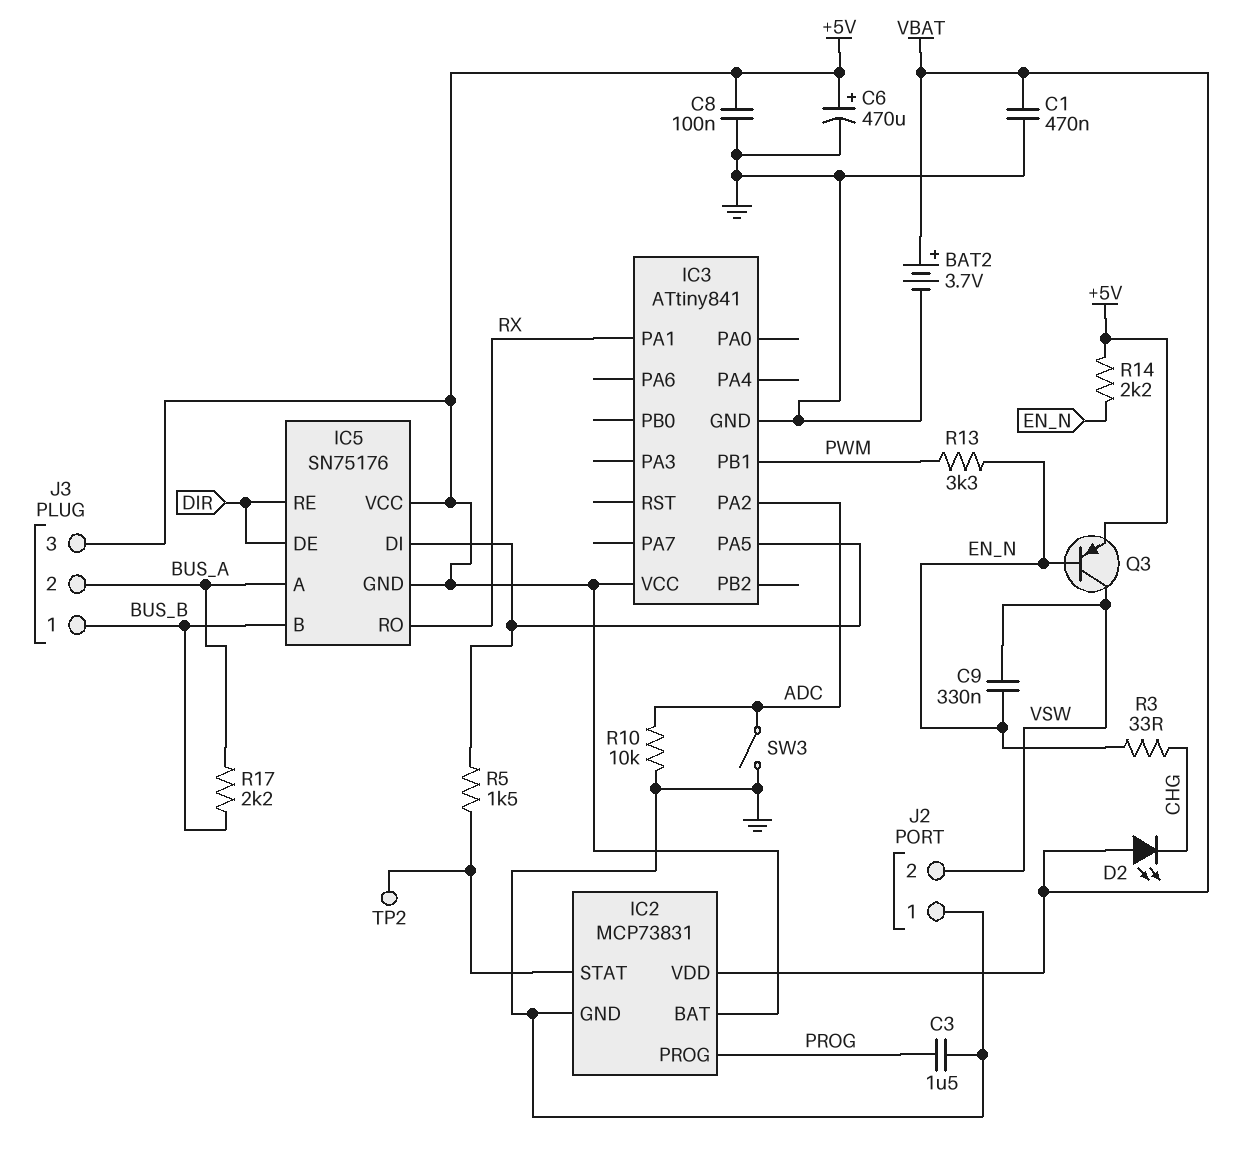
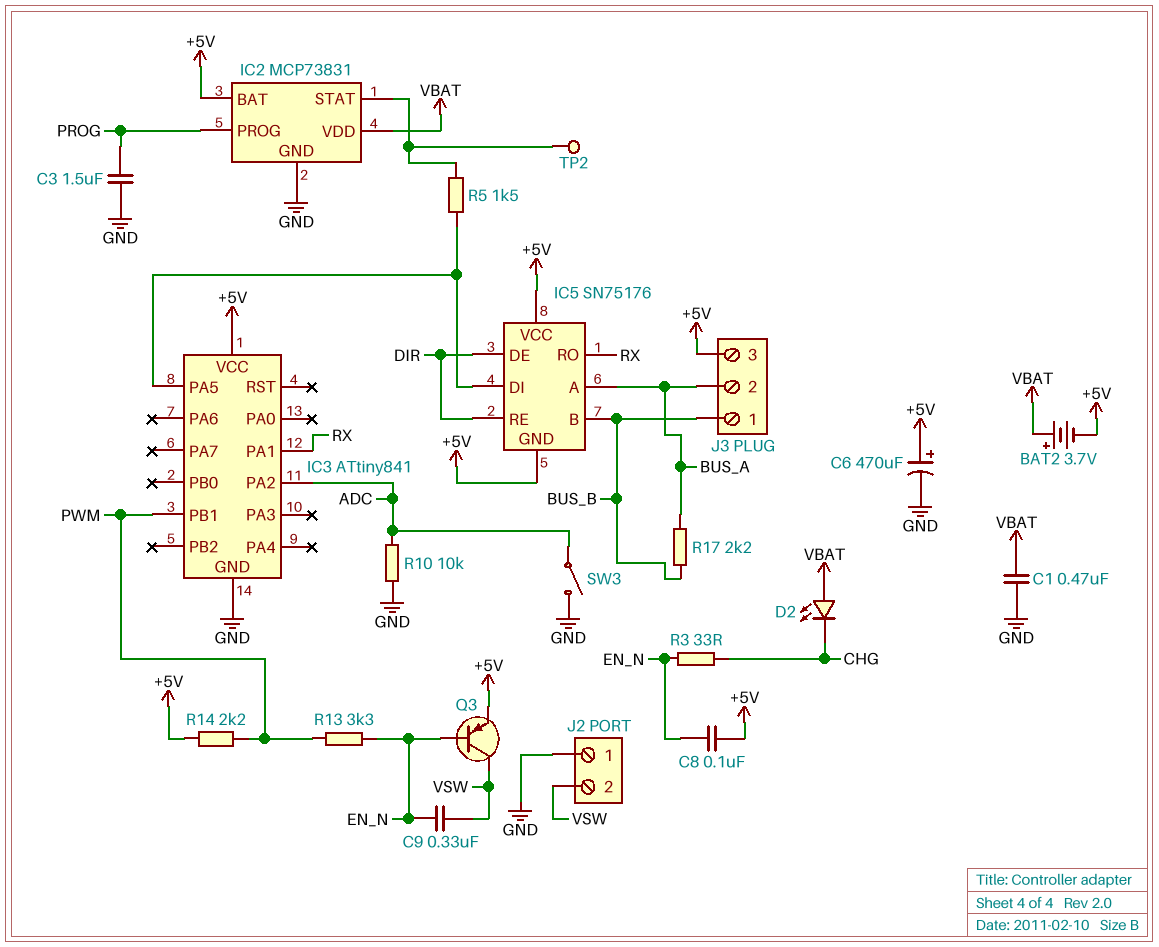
BAT2: 3.7V (plus VBAT, minus GND) -> 3.7V (plus VBAT, minus +5V)
C8: 100nF (+5V, GND) -> 100nF (+5V, EN_N)
R14: 2.2k (+5V, EN_N) -> 2.2k (+5V, PWM)

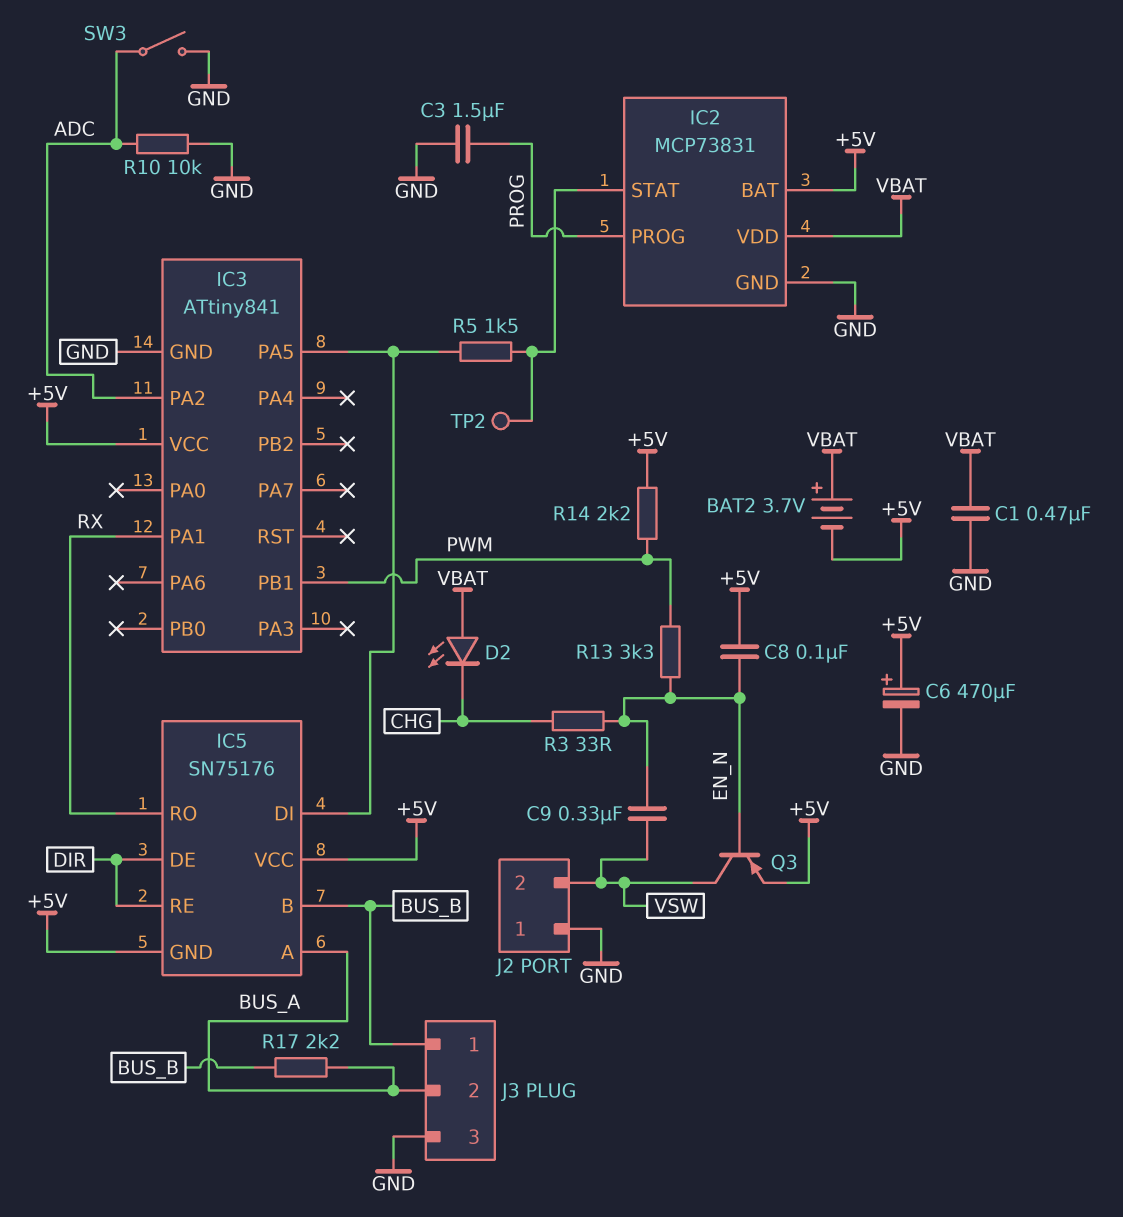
J3 pin 3: +5V -> GND

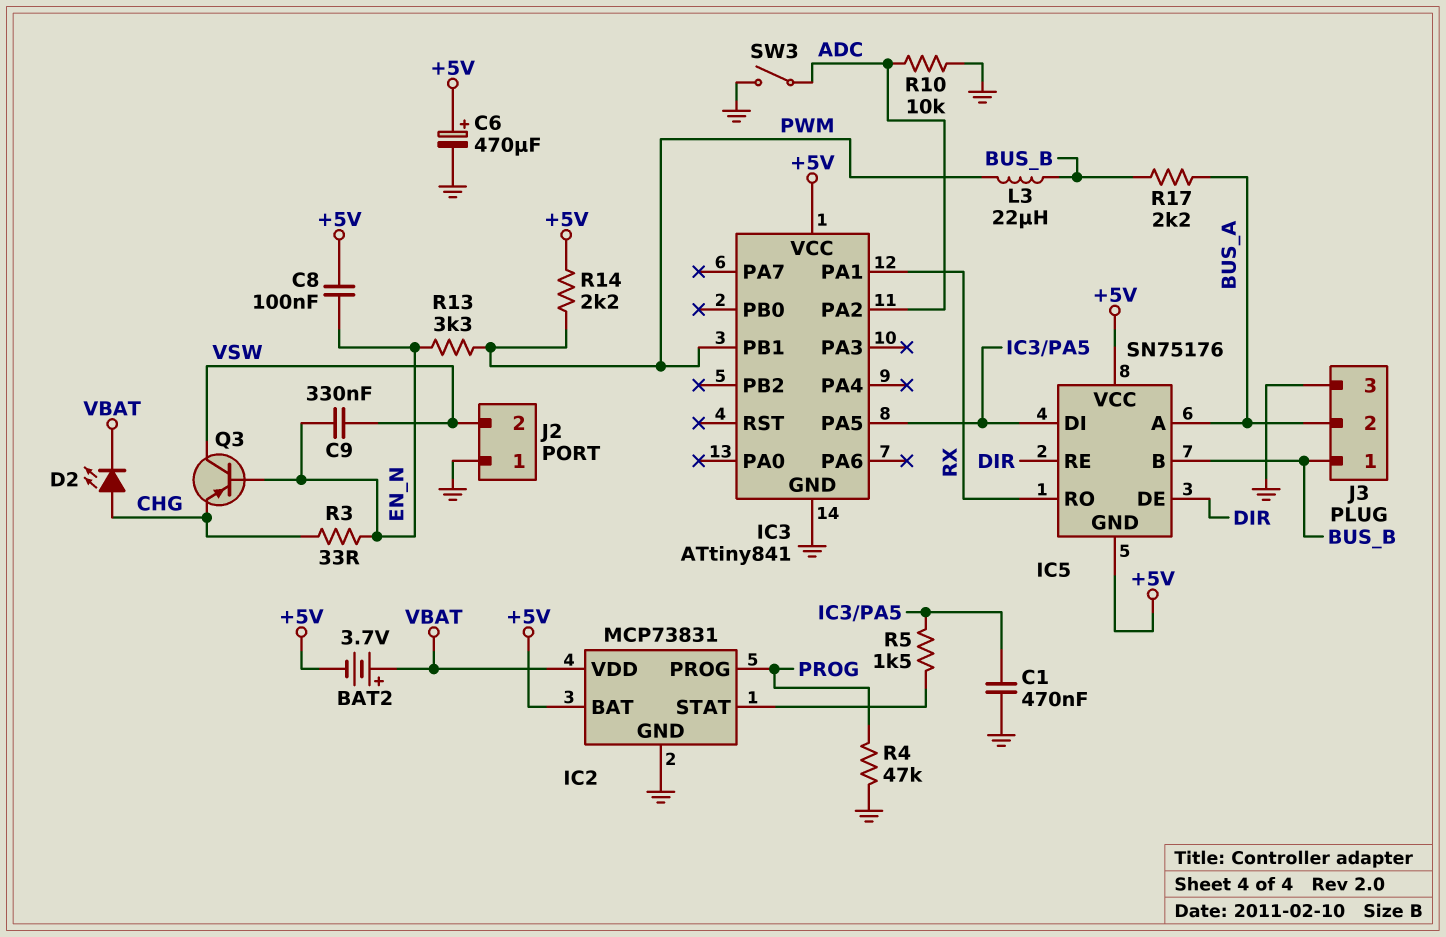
C1: 470nF (GND, VBAT) -> 470nF (GND, IC3/PA5)
C3: 1.5uF (GND, PROG) -> none
D2: LED (A VBAT, K CHG) -> LED (A CHG, K VBAT)
L3: none -> 22uH (BUS_B, PWM)
Q3: PNP (B EN_N, C VSW, E +5V) -> PNP (B EN_N, C VSW, E CHG)
R4: none -> 47k (GND, PROG)
TP2: test point (IC2/STAT) -> none

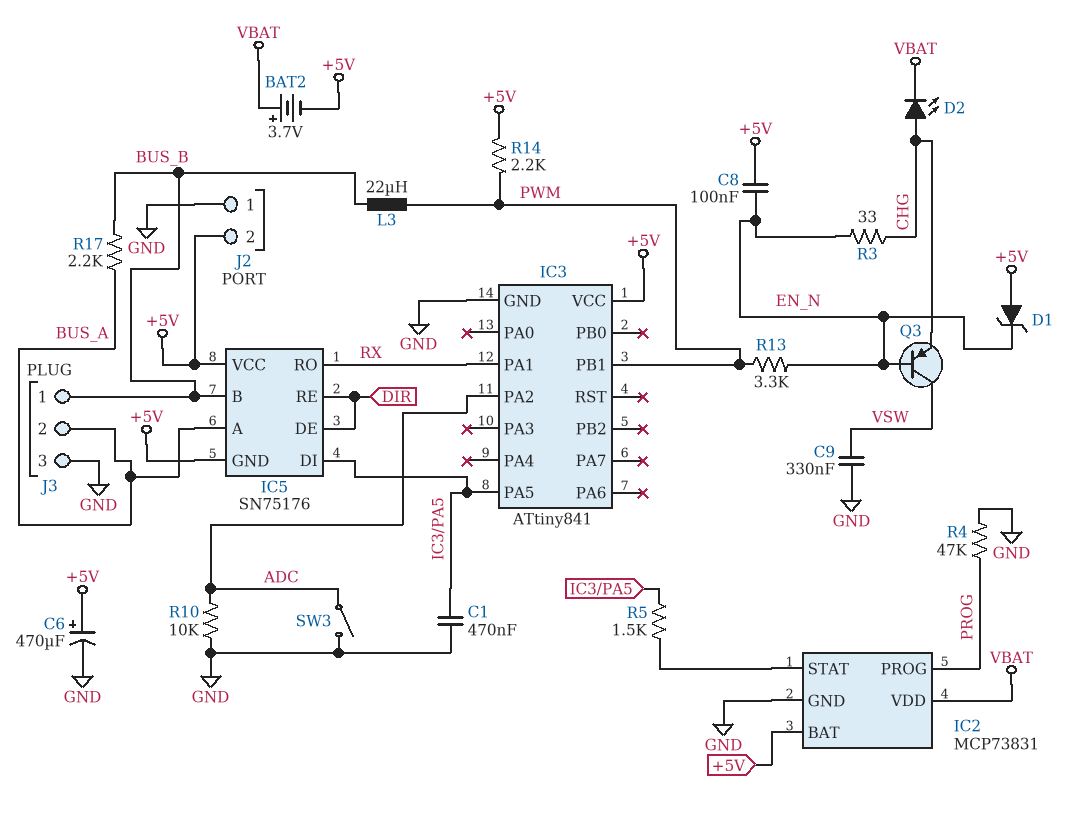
C9: 330nF (EN_N, VSW) -> 330nF (GND, VSW)
D1: none -> zener (A +5V, K EN_N)
J2 pin 2: VSW -> +5V

